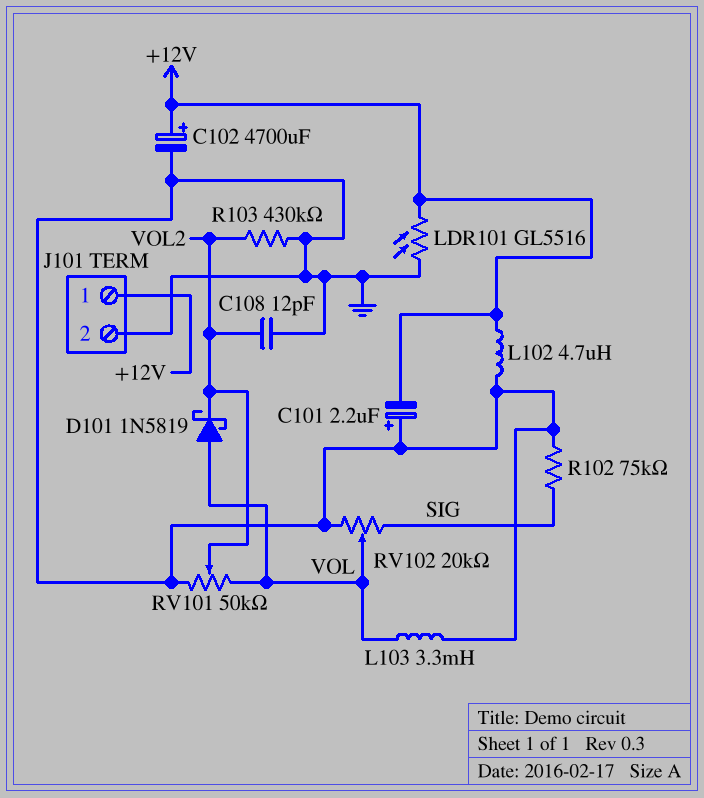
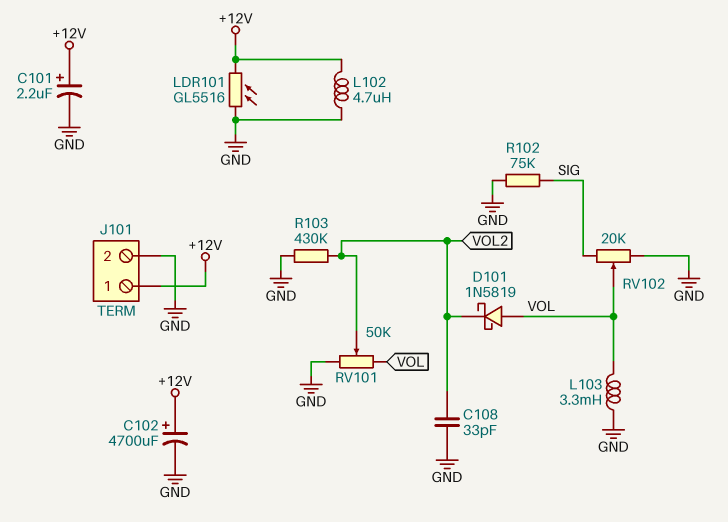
C101: 2.2uF (plus GND, minus +12V) -> 2.2uF (plus +12V, minus GND)
C108: 12pF (GND, VOL2) -> 33pF (GND, VOL2)

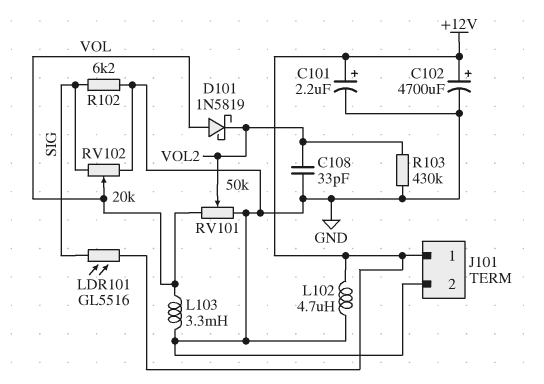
LDR101: GL5516 (+12V, GND) -> GL5516 (+12V, SIG)
R102: 75k (GND, SIG) -> 6.2k (GND, SIG)

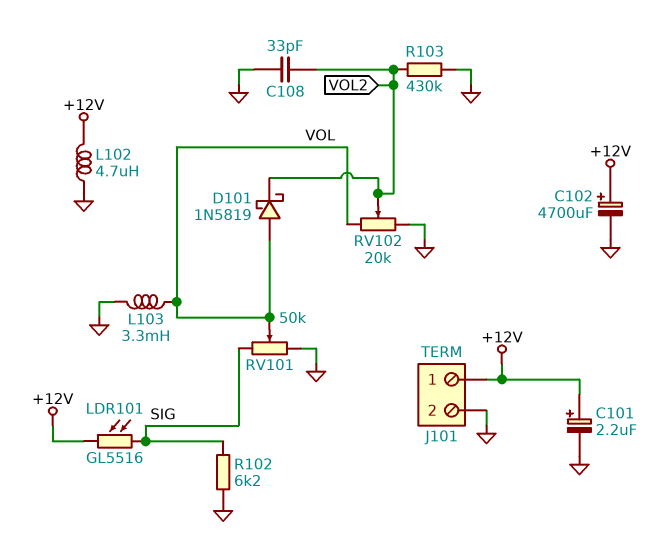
RV101: 50k (GND, VOL, wiper VOL2) -> 50k (GND, SIG, wiper VOL)
RV102: 20k (GND, SIG, wiper VOL) -> 20k (GND, VOL, wiper VOL2)

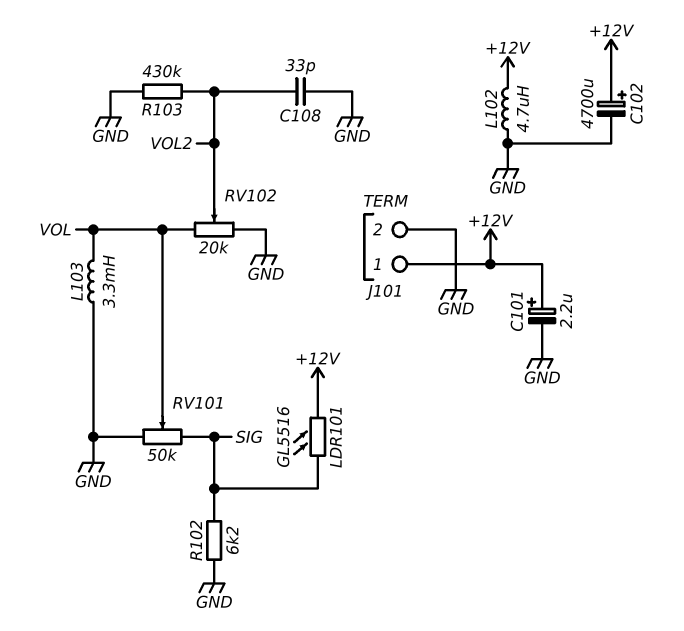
D101: schottky 1N5819 (A VOL, K VOL2) -> none

